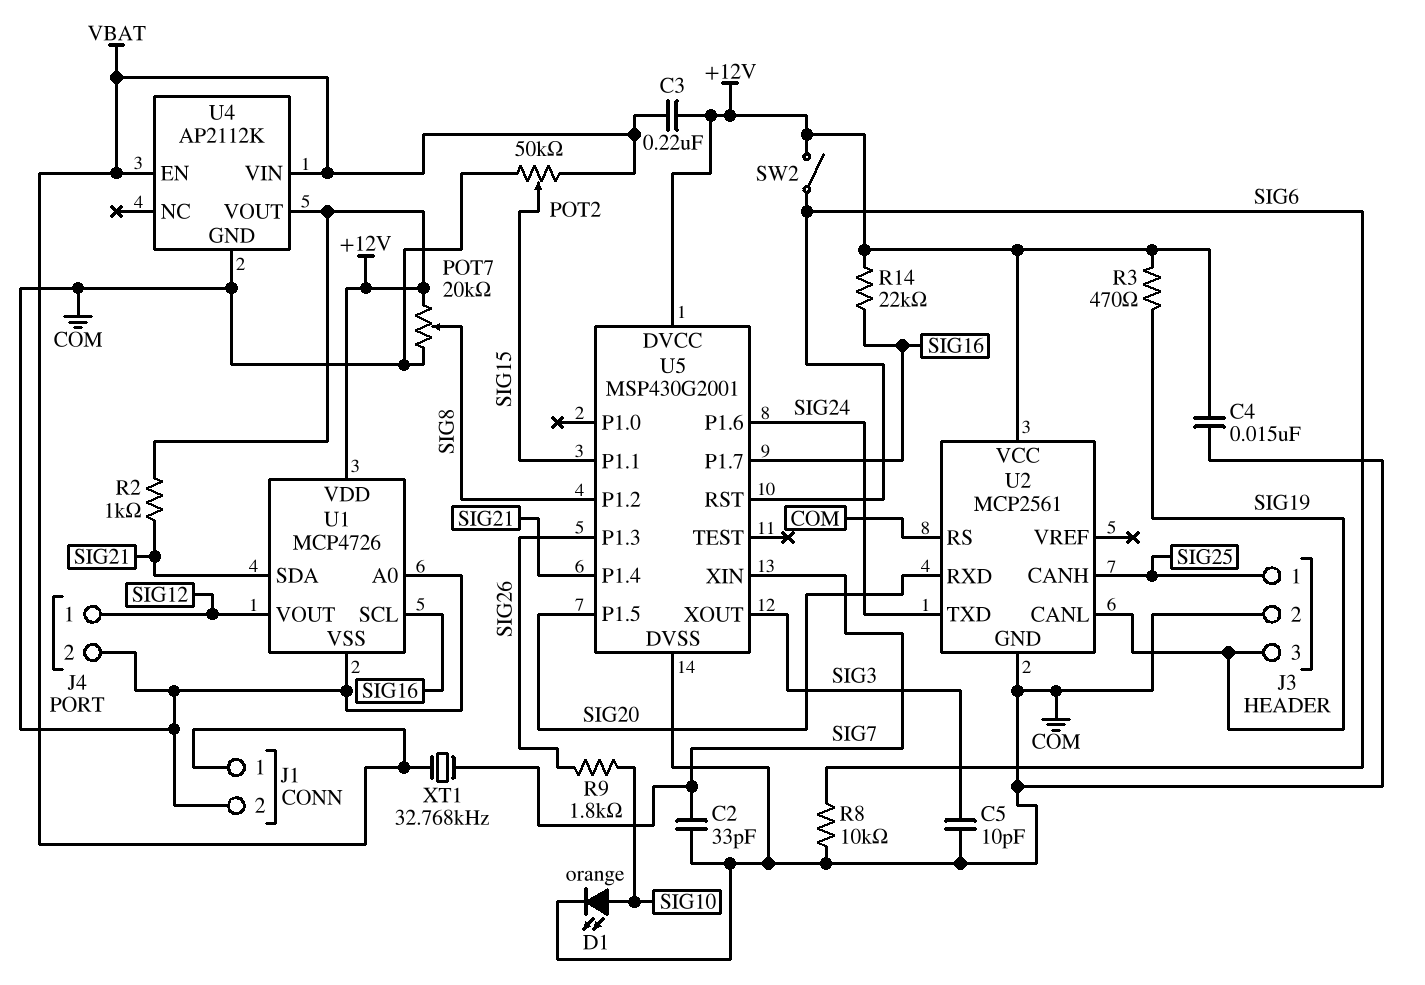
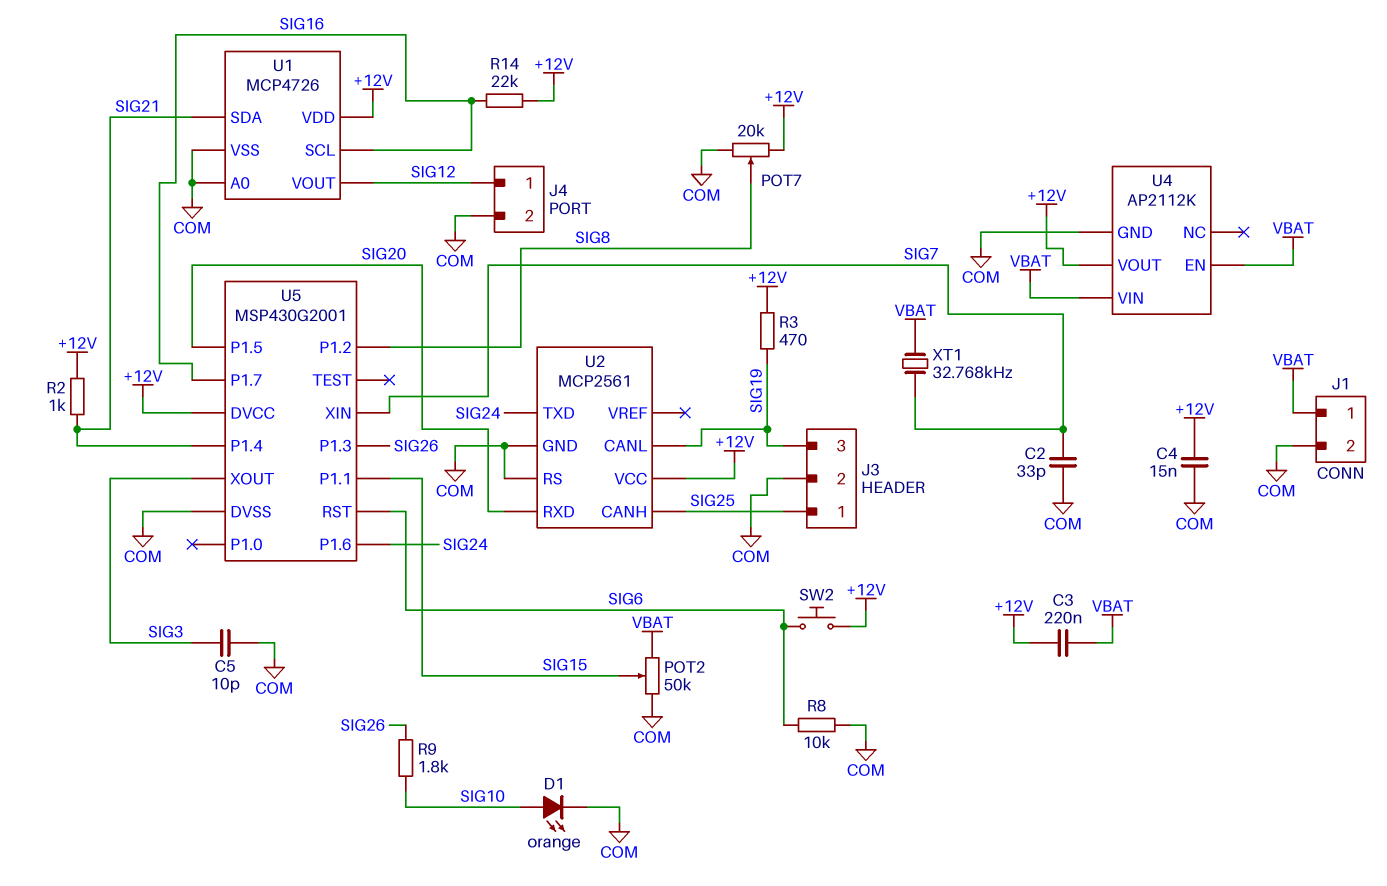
SW2: switch (+12V, SIG6) -> button (+12V, SIG6)

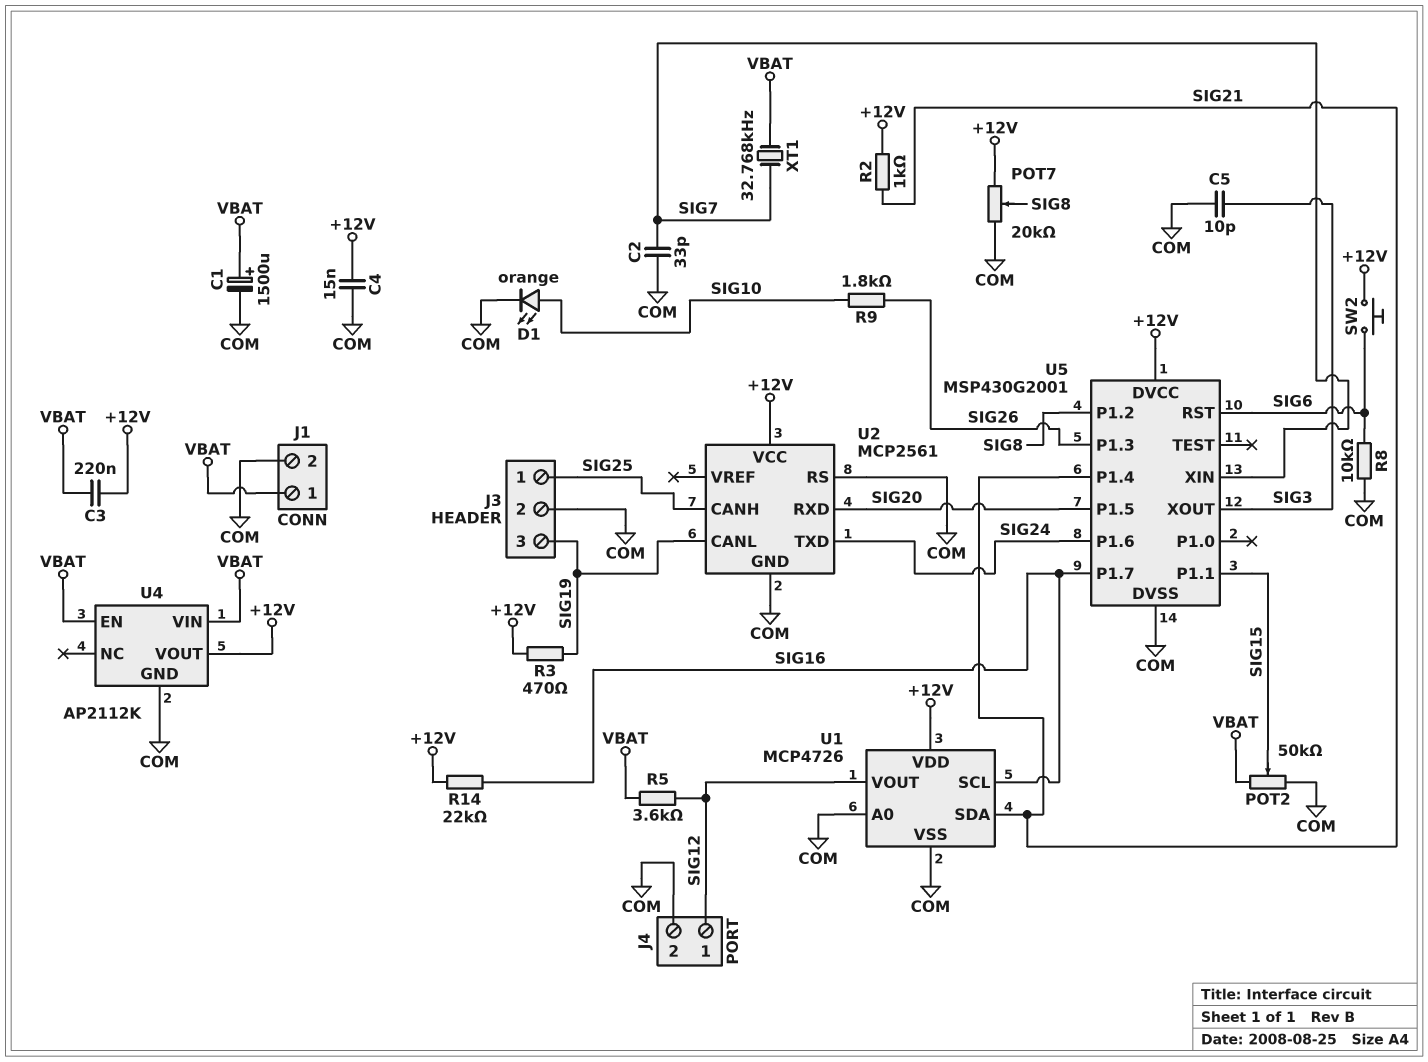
C1: none -> 1500uF (plus VBAT, minus COM)
R5: none -> 3.6k (SIG12, VBAT)

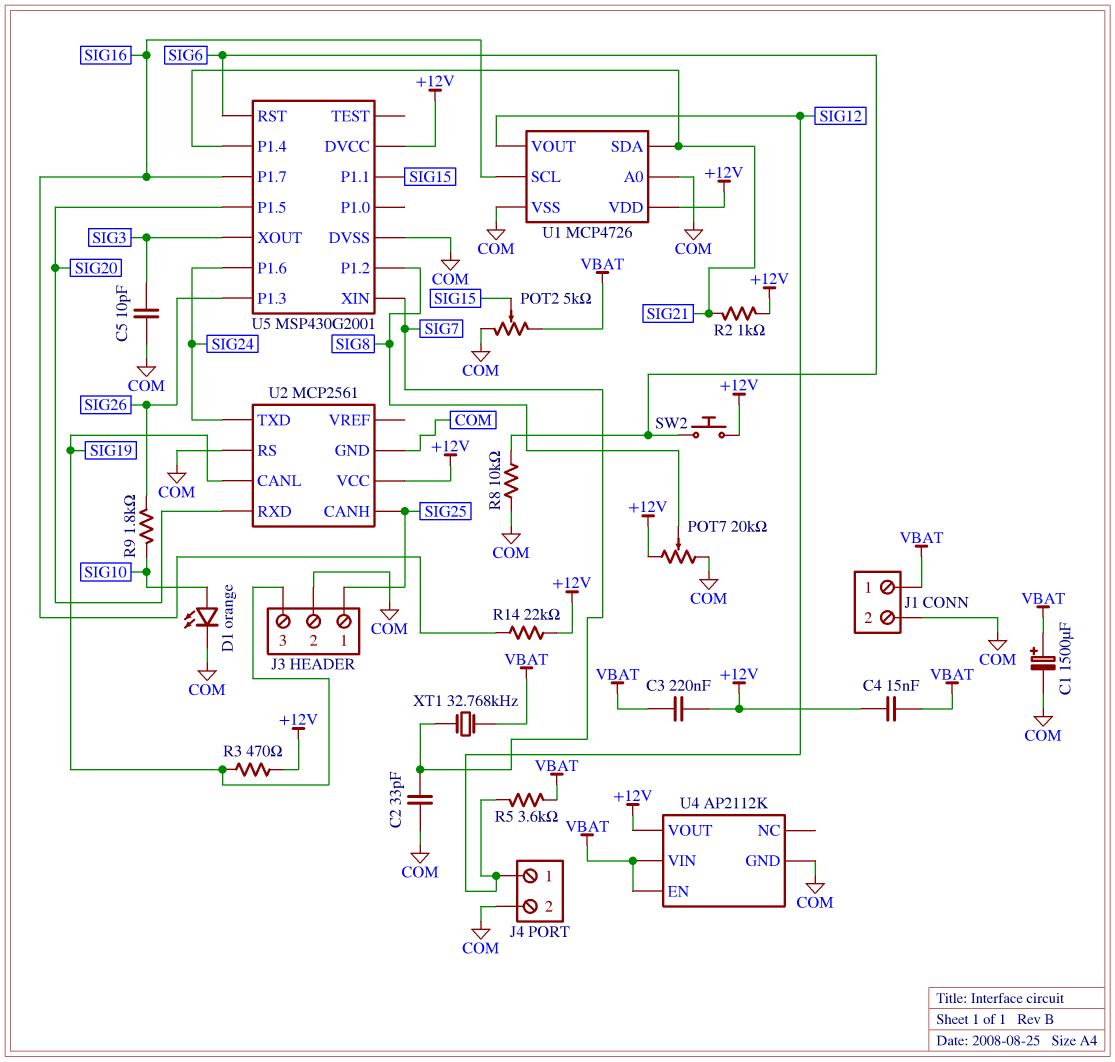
C4: 15nF (+12V, COM) -> 15nF (+12V, VBAT)
POT2: 50k (COM, VBAT, wiper SIG15) -> 5k (COM, VBAT, wiper SIG15)

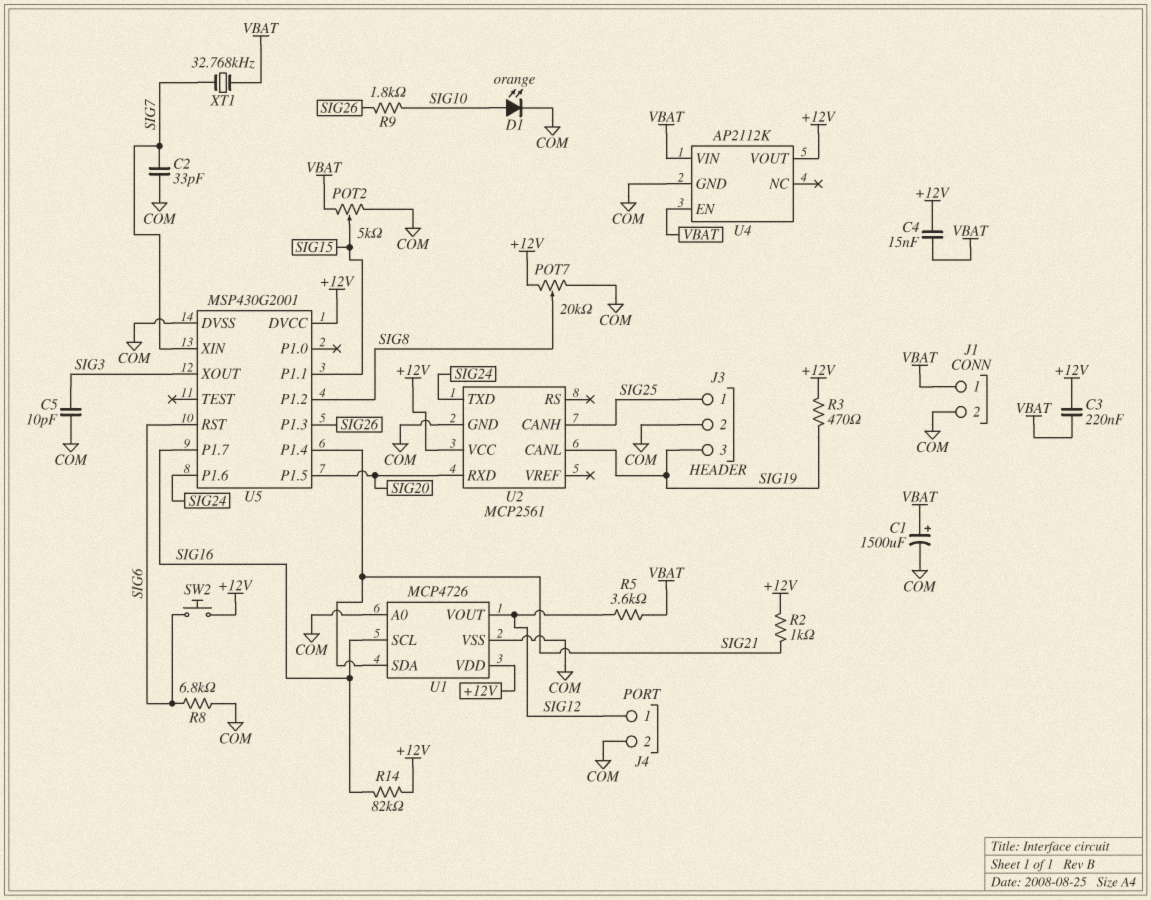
R8: 10k (COM, SIG6) -> 6.8k (COM, SIG6)
R14: 22k (+12V, SIG16) -> 82k (+12V, SIG16)
U2 pin RS: COM -> none

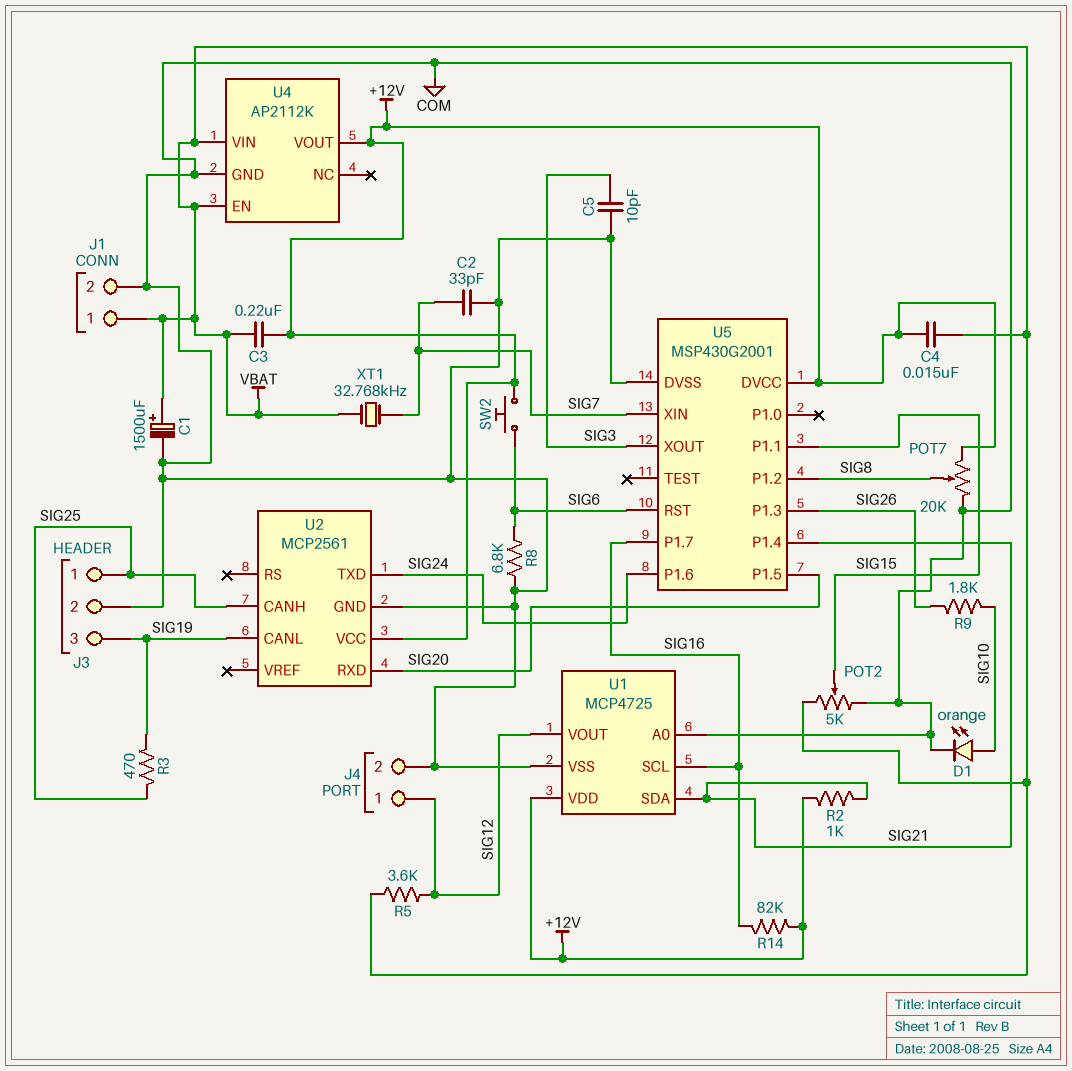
R3: 470 (+12V, SIG19) -> 470 (SIG19, SIG25)
U1: MCP4726 -> MCP4725

